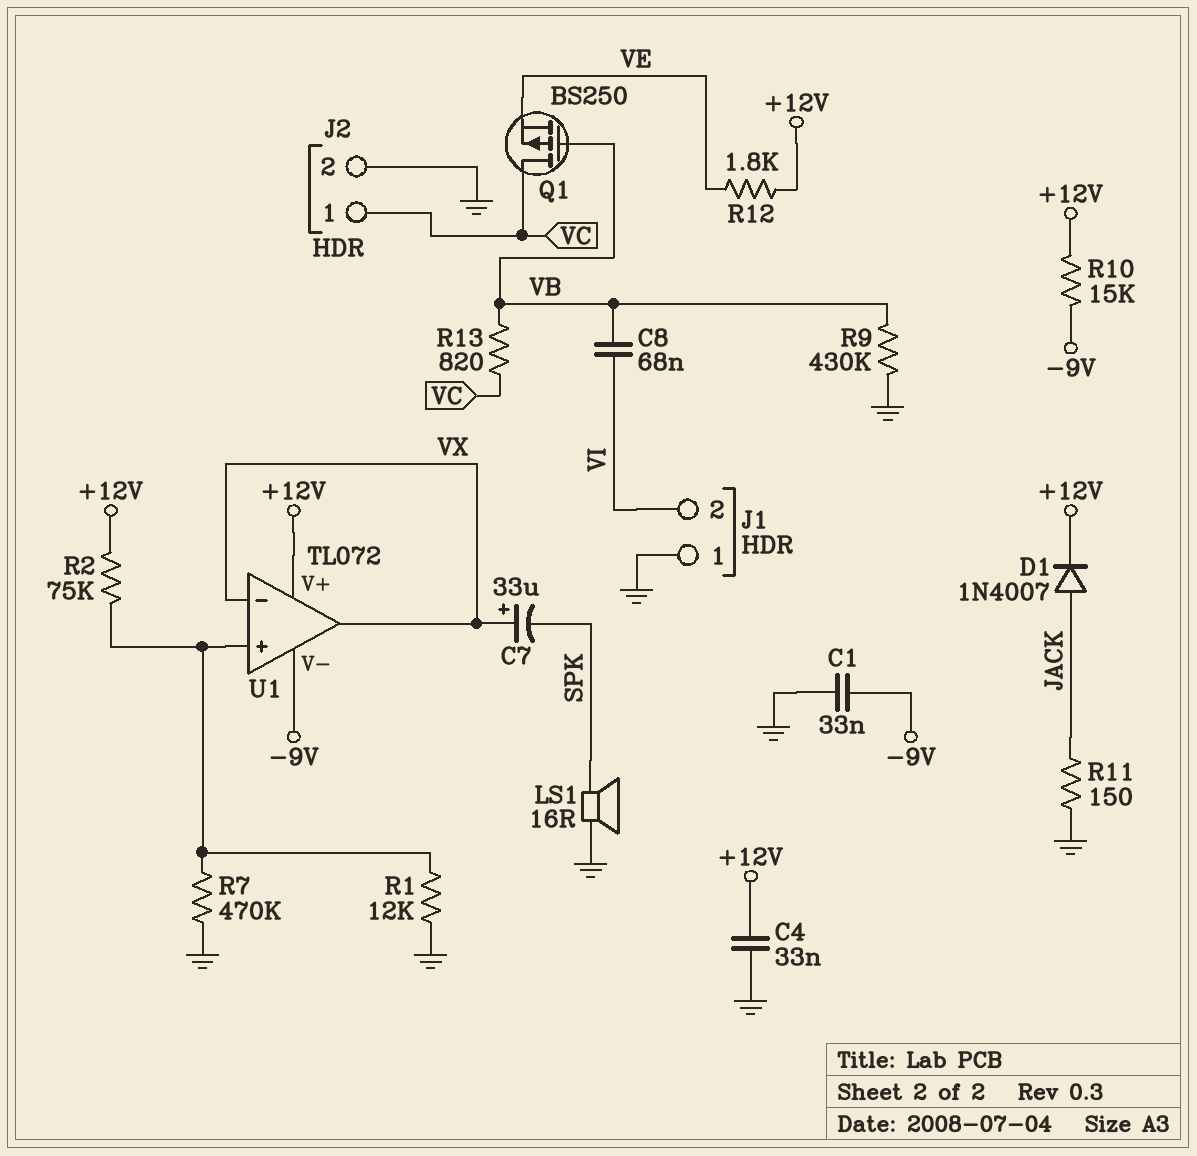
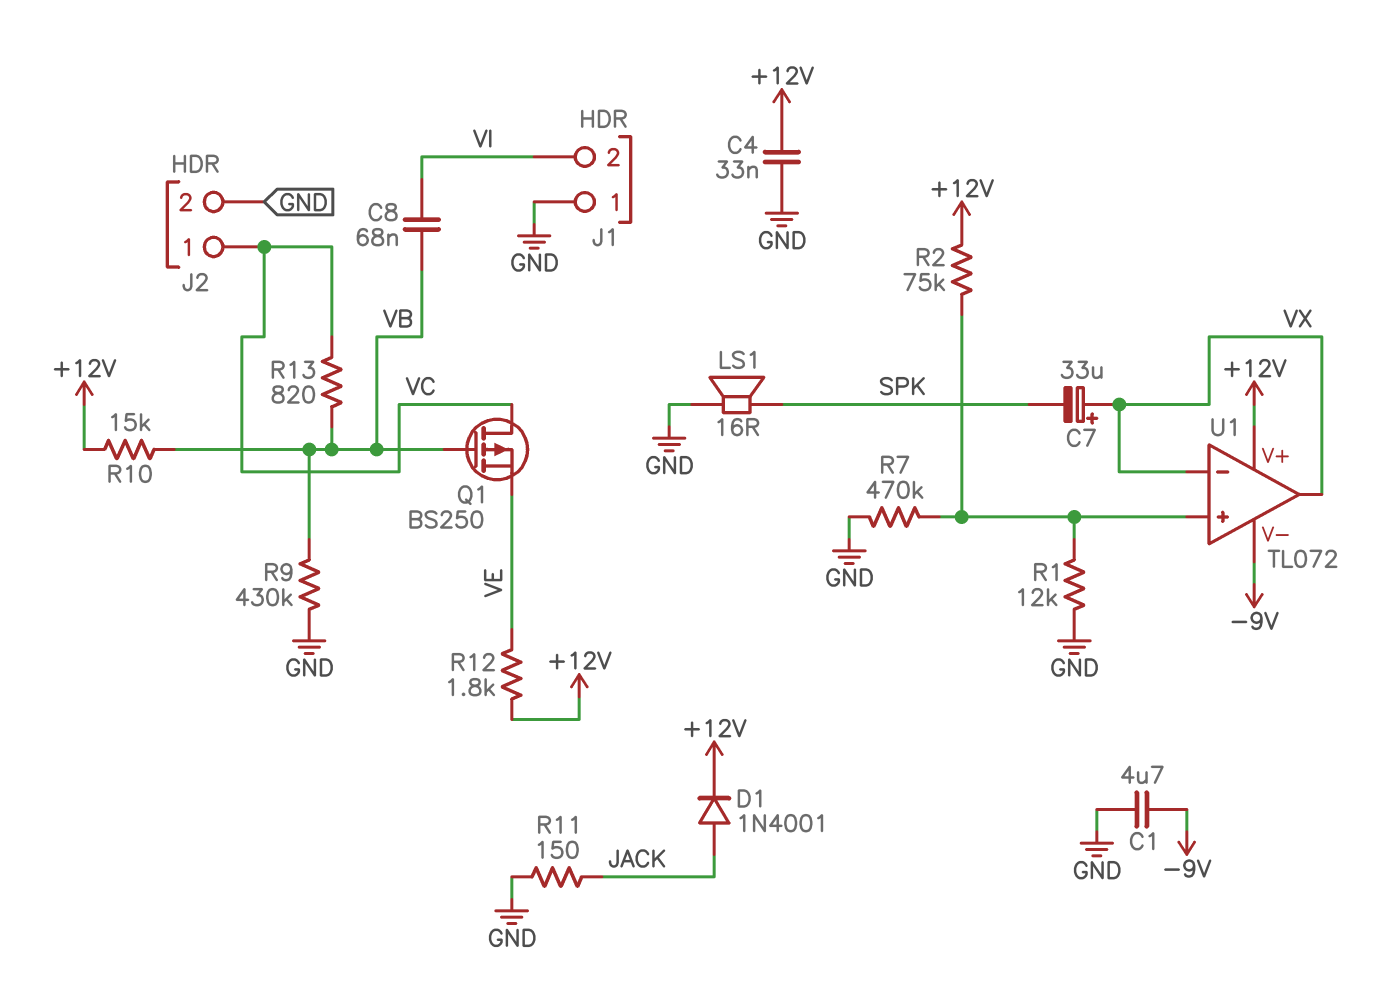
C1: 33nF (-9V, GND) -> 4.7uF (-9V, GND)
D1: diode 1N4007 (A JACK, K +12V) -> diode 1N4001 (A JACK, K +12V)
R10: 15k (+12V, -9V) -> 15k (+12V, VB)

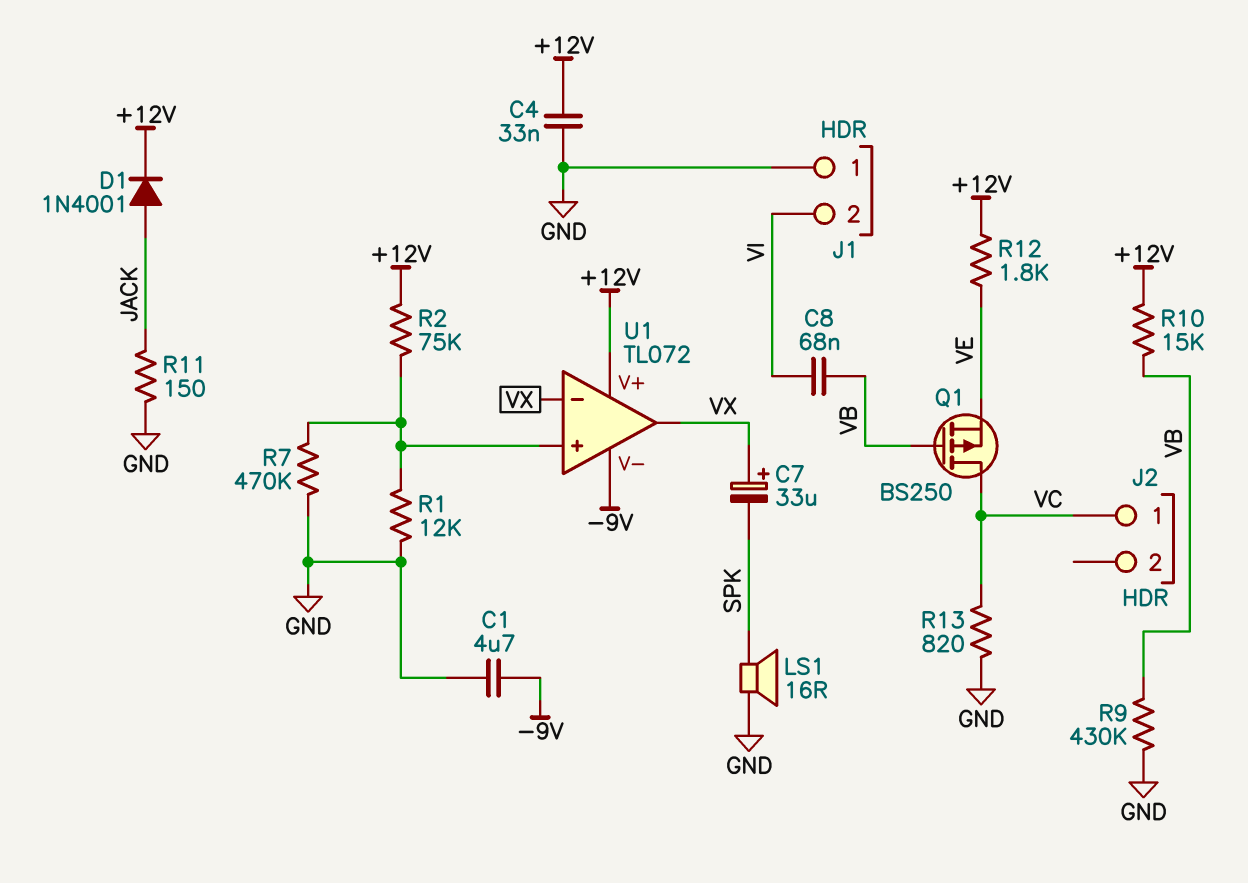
J2 pin 2: GND -> none
R13: 820 (VB, VC) -> 820 (GND, VC)

